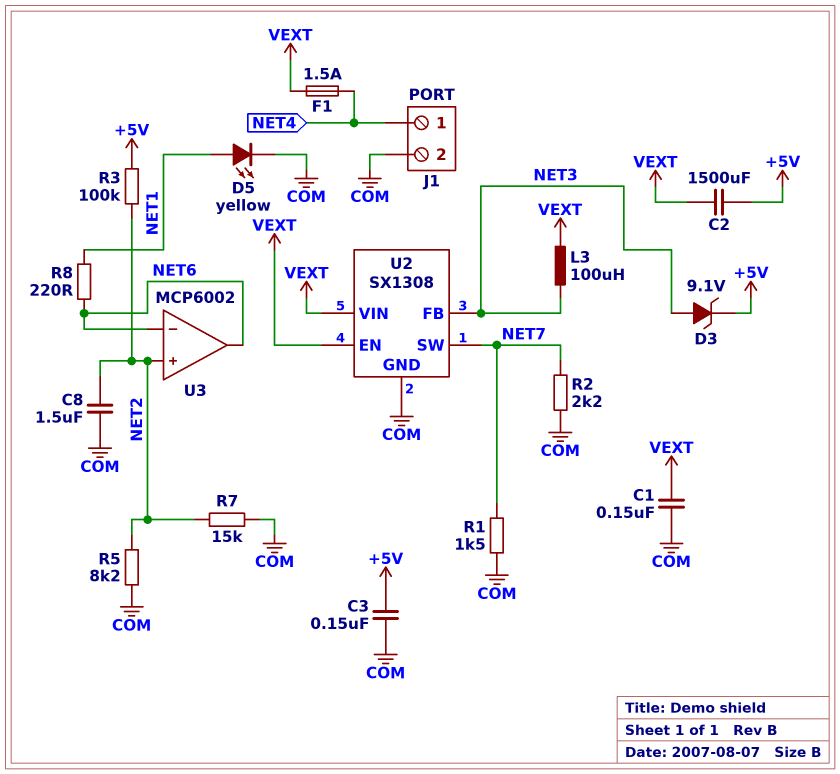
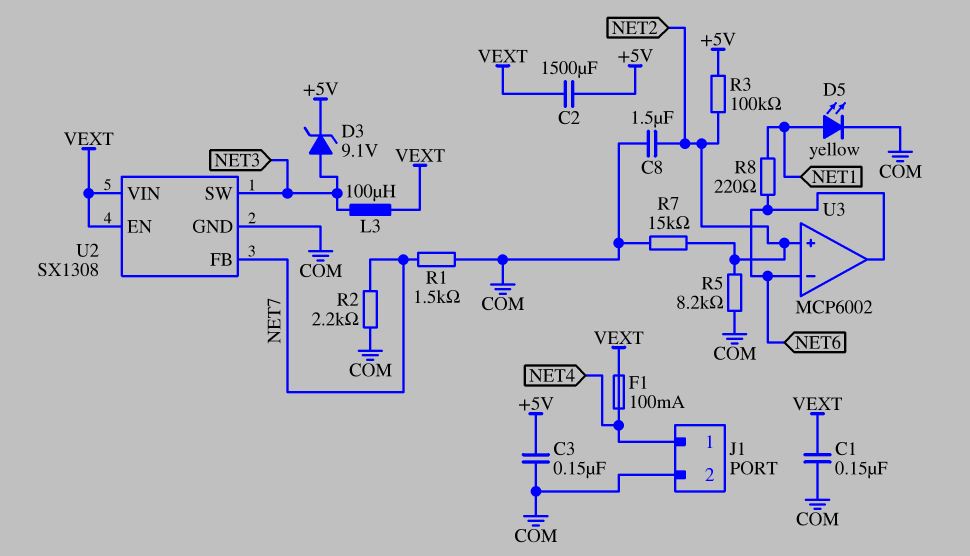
F1: 1.5A (NET4, VEXT) -> 100mA (NET4, VEXT)
U2 pin FB: NET3 -> NET7
U2 pin SW: NET7 -> NET3

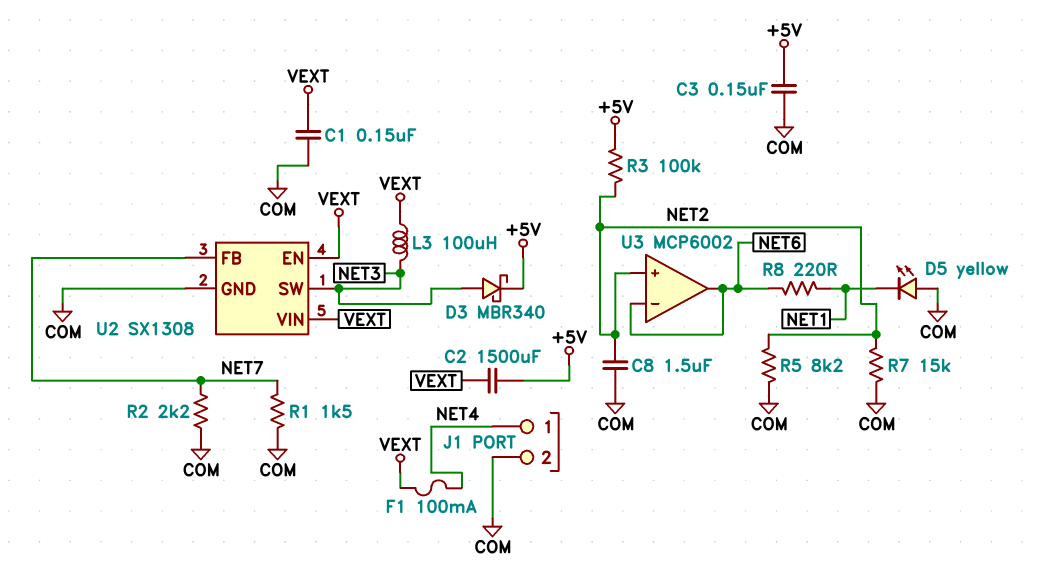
D3: zener 9.1V (A NET3, K +5V) -> schottky MBR340 (A NET3, K +5V)
D5: LED yellow (A NET1, K COM) -> LED yellow (A COM, K NET1)

